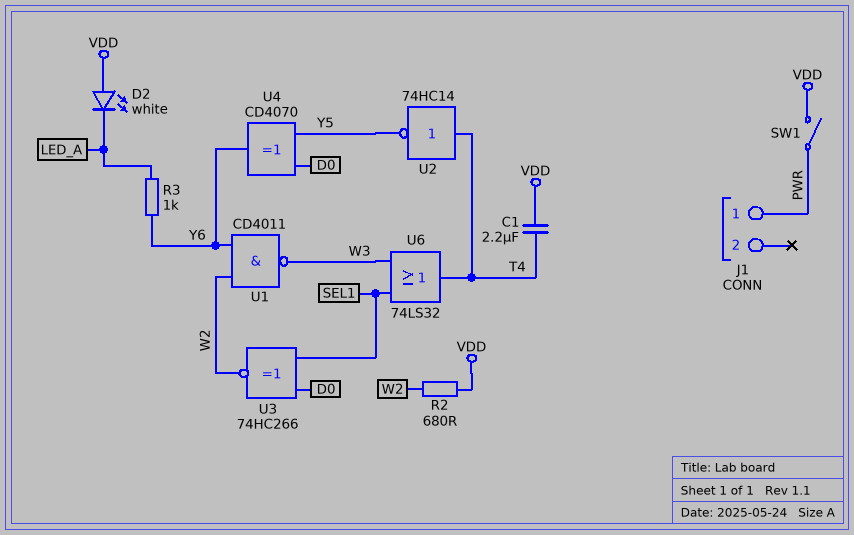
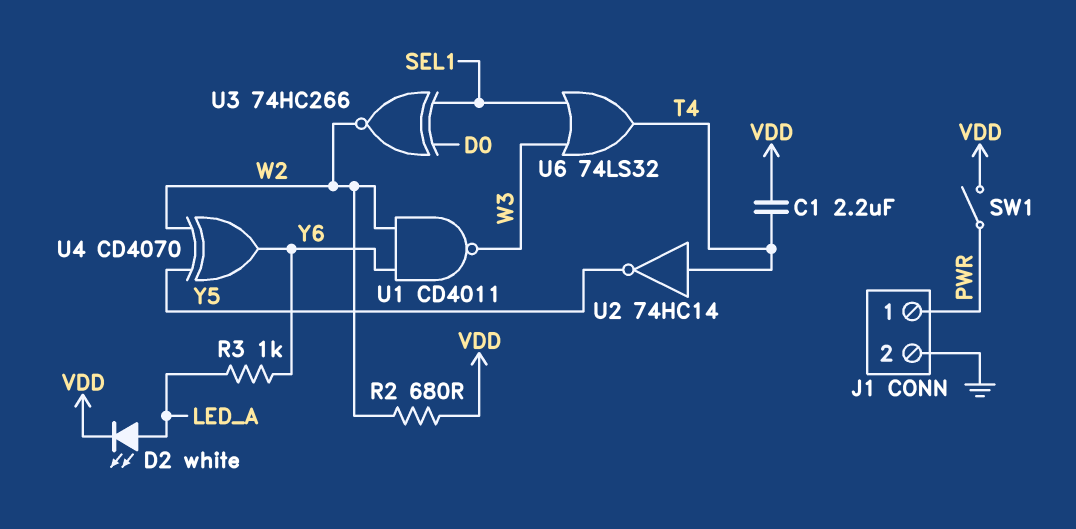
D2: LED white (A VDD, K LED_A) -> LED white (A LED_A, K VDD)
J1 pin 2: none -> GND
U4: XOR CD4070 (in D0, in Y5, out Y6) -> XOR CD4070 (in W2, in Y5, out Y6)

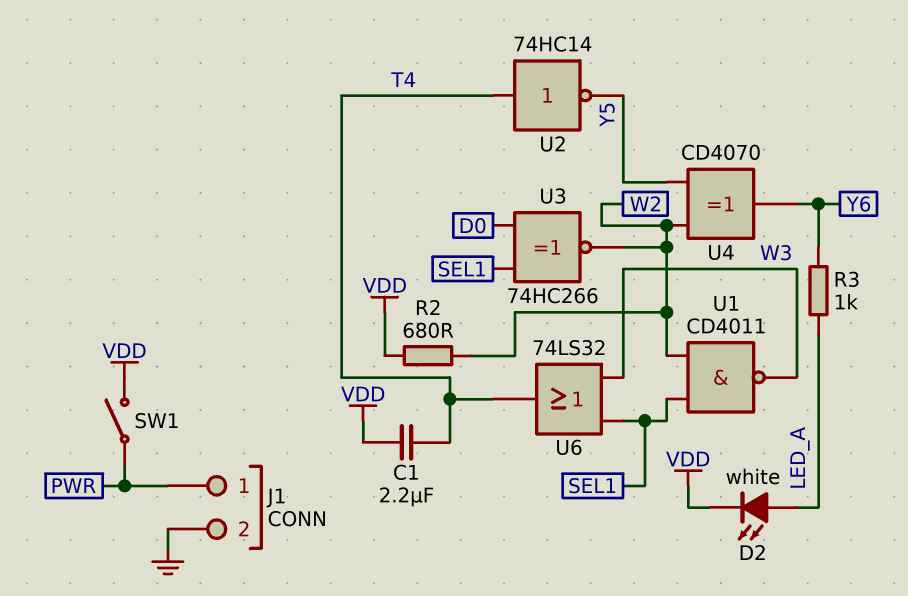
U1: NAND CD4011 (in W2, in Y6, out W3) -> NAND CD4011 (in SEL1, in W2, out W3)

